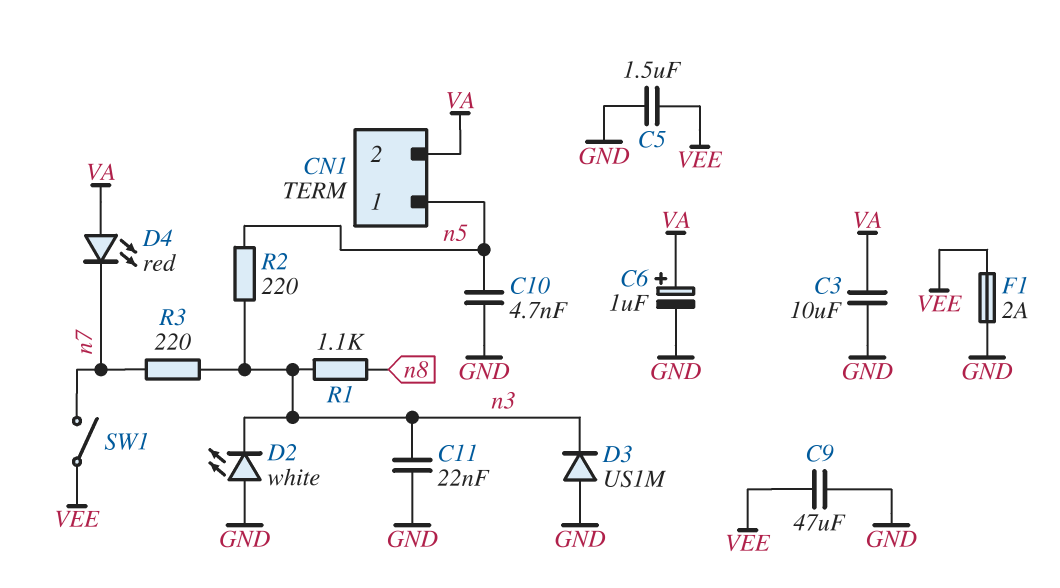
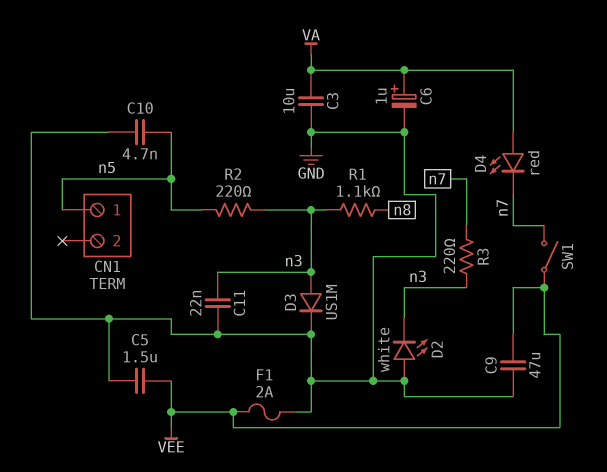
CN1 pin 2: VA -> none
D3: diode US1M (A GND, K n3) -> diode US1M (A n3, K GND)

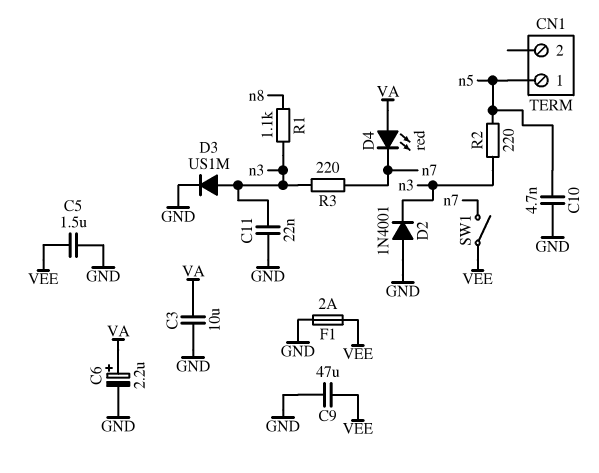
C6: 1uF (plus VA, minus GND) -> 2.2uF (plus VA, minus GND)
D2: LED white (A GND, K n3) -> diode 1N4001 (A GND, K n3)

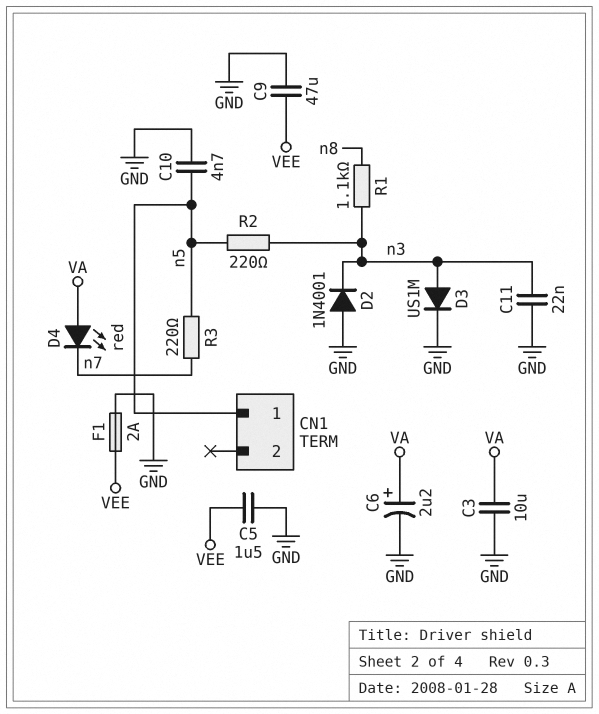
R3: 220 (n3, n7) -> 220 (n5, n7)
SW1: switch (VEE, n7) -> none

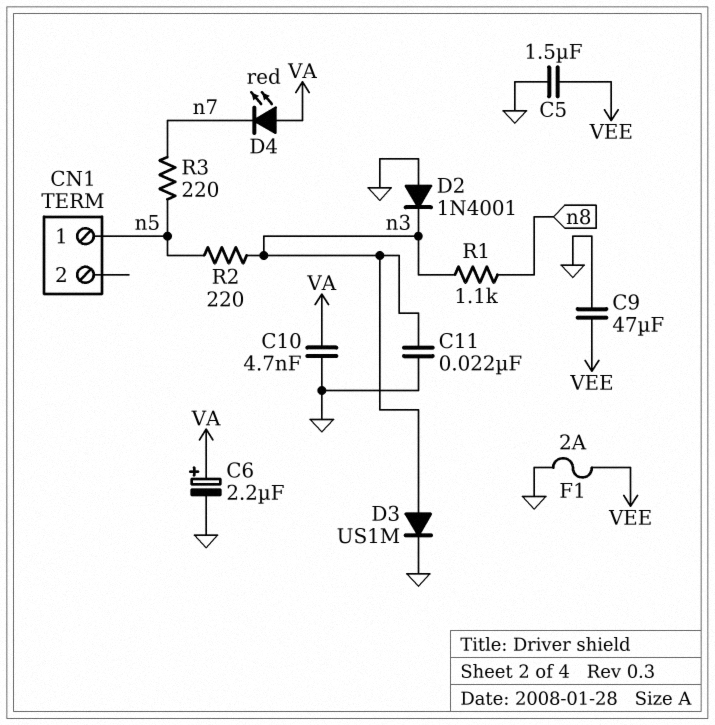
C3: 10uF (GND, VA) -> none
C10: 4.7nF (GND, n5) -> 4.7nF (GND, VA)

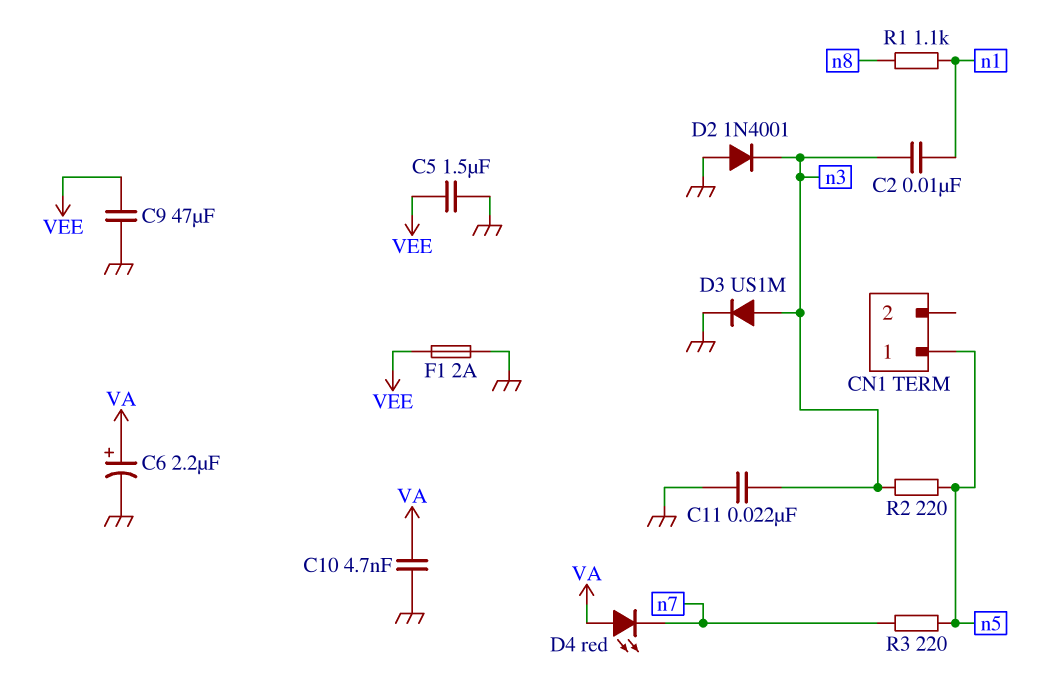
C2: none -> 10nF (n1, n3)
R1: 1.1k (n3, n8) -> 1.1k (n1, n8)

